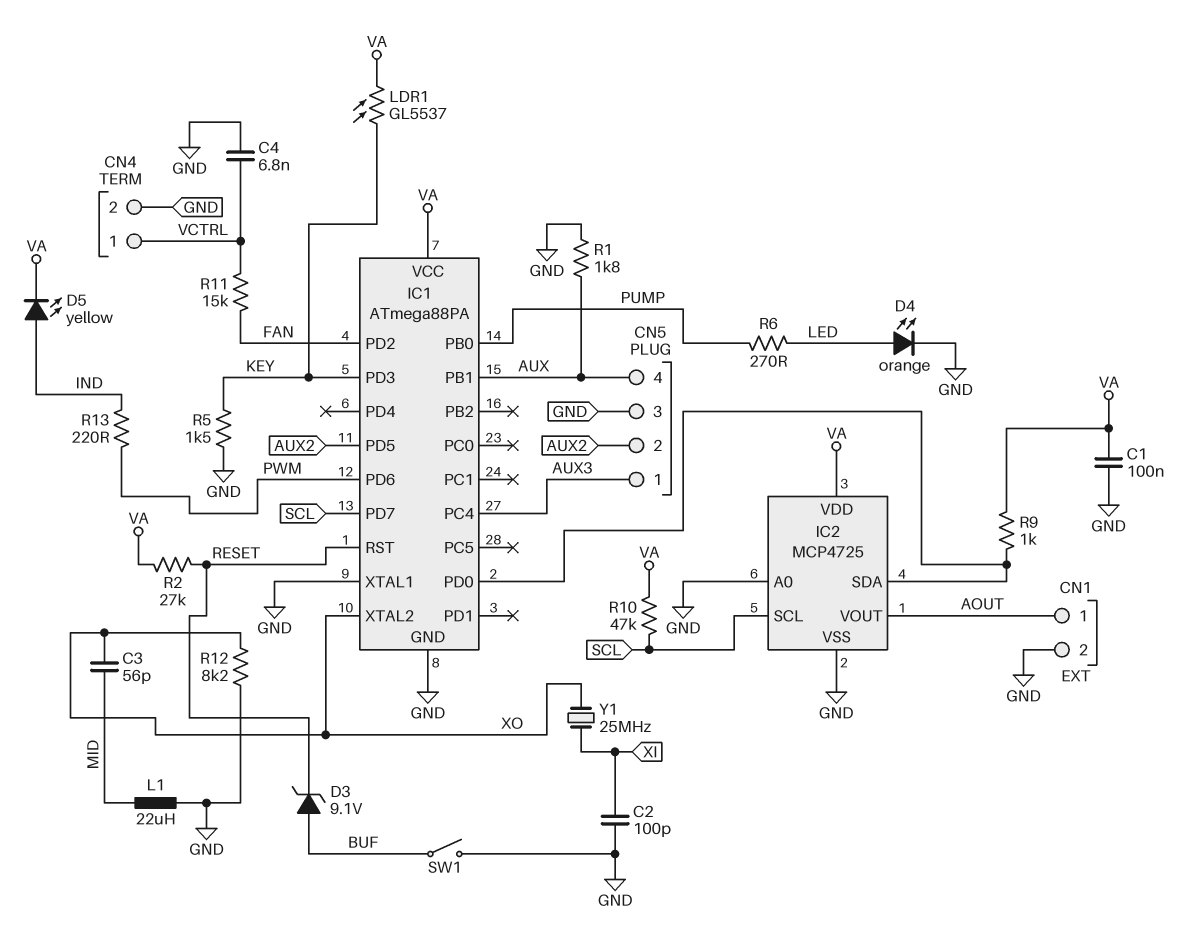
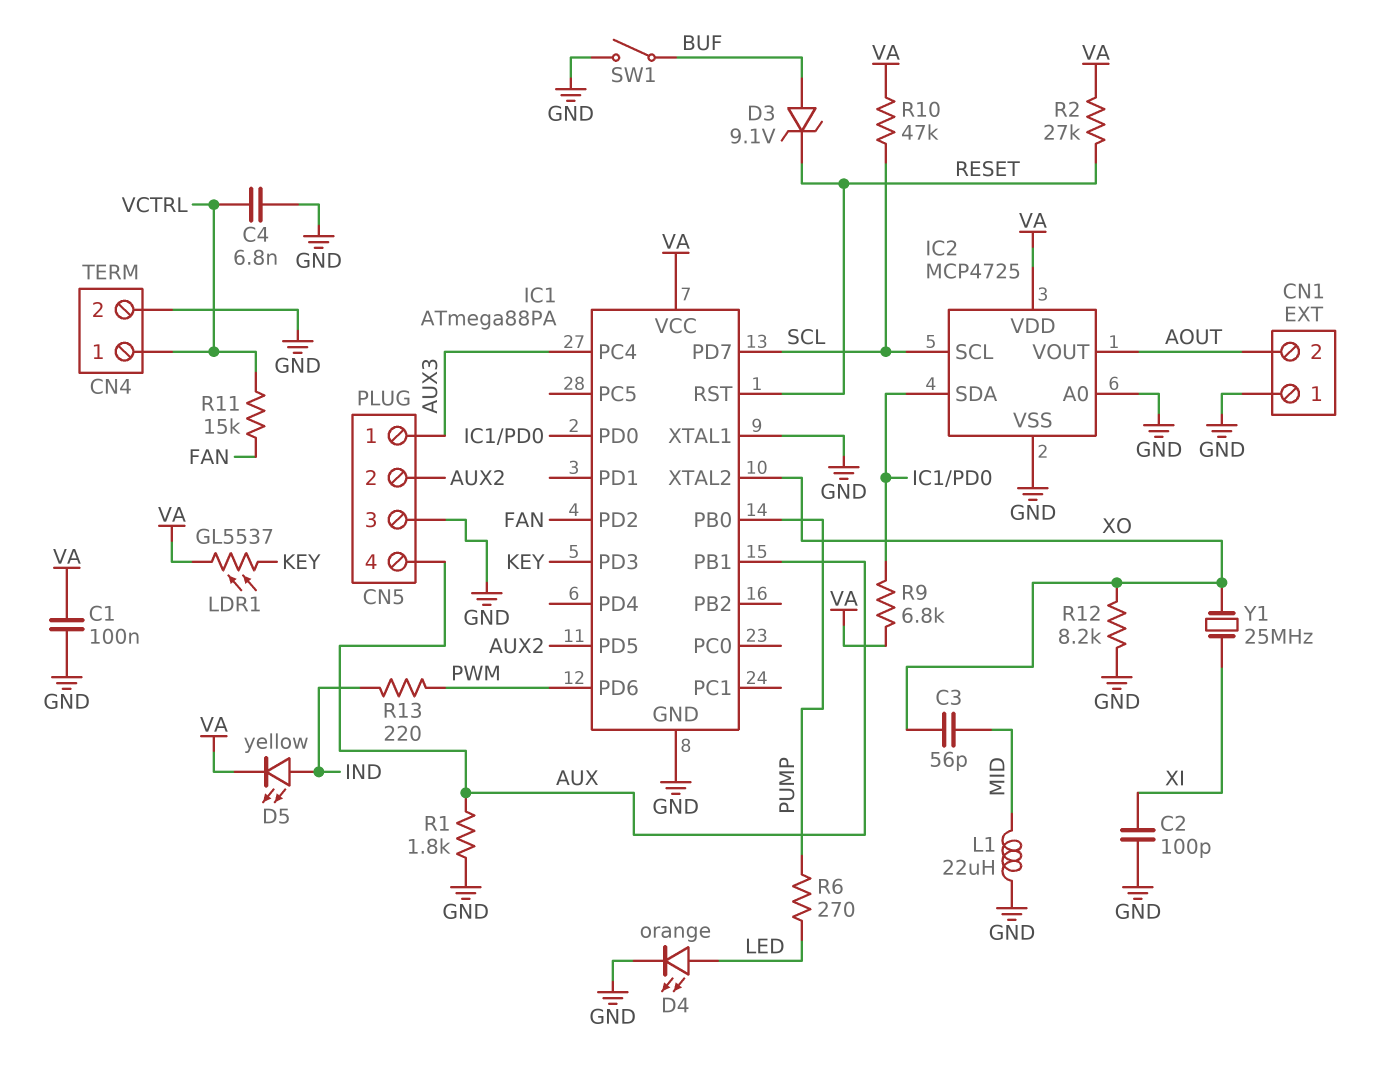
CN1 pin 1: AOUT -> GND
CN1 pin 2: GND -> AOUT
R5: 1.5k (GND, KEY) -> none
R9: 1k (IC1/PD0, VA) -> 6.8k (IC1/PD0, VA)

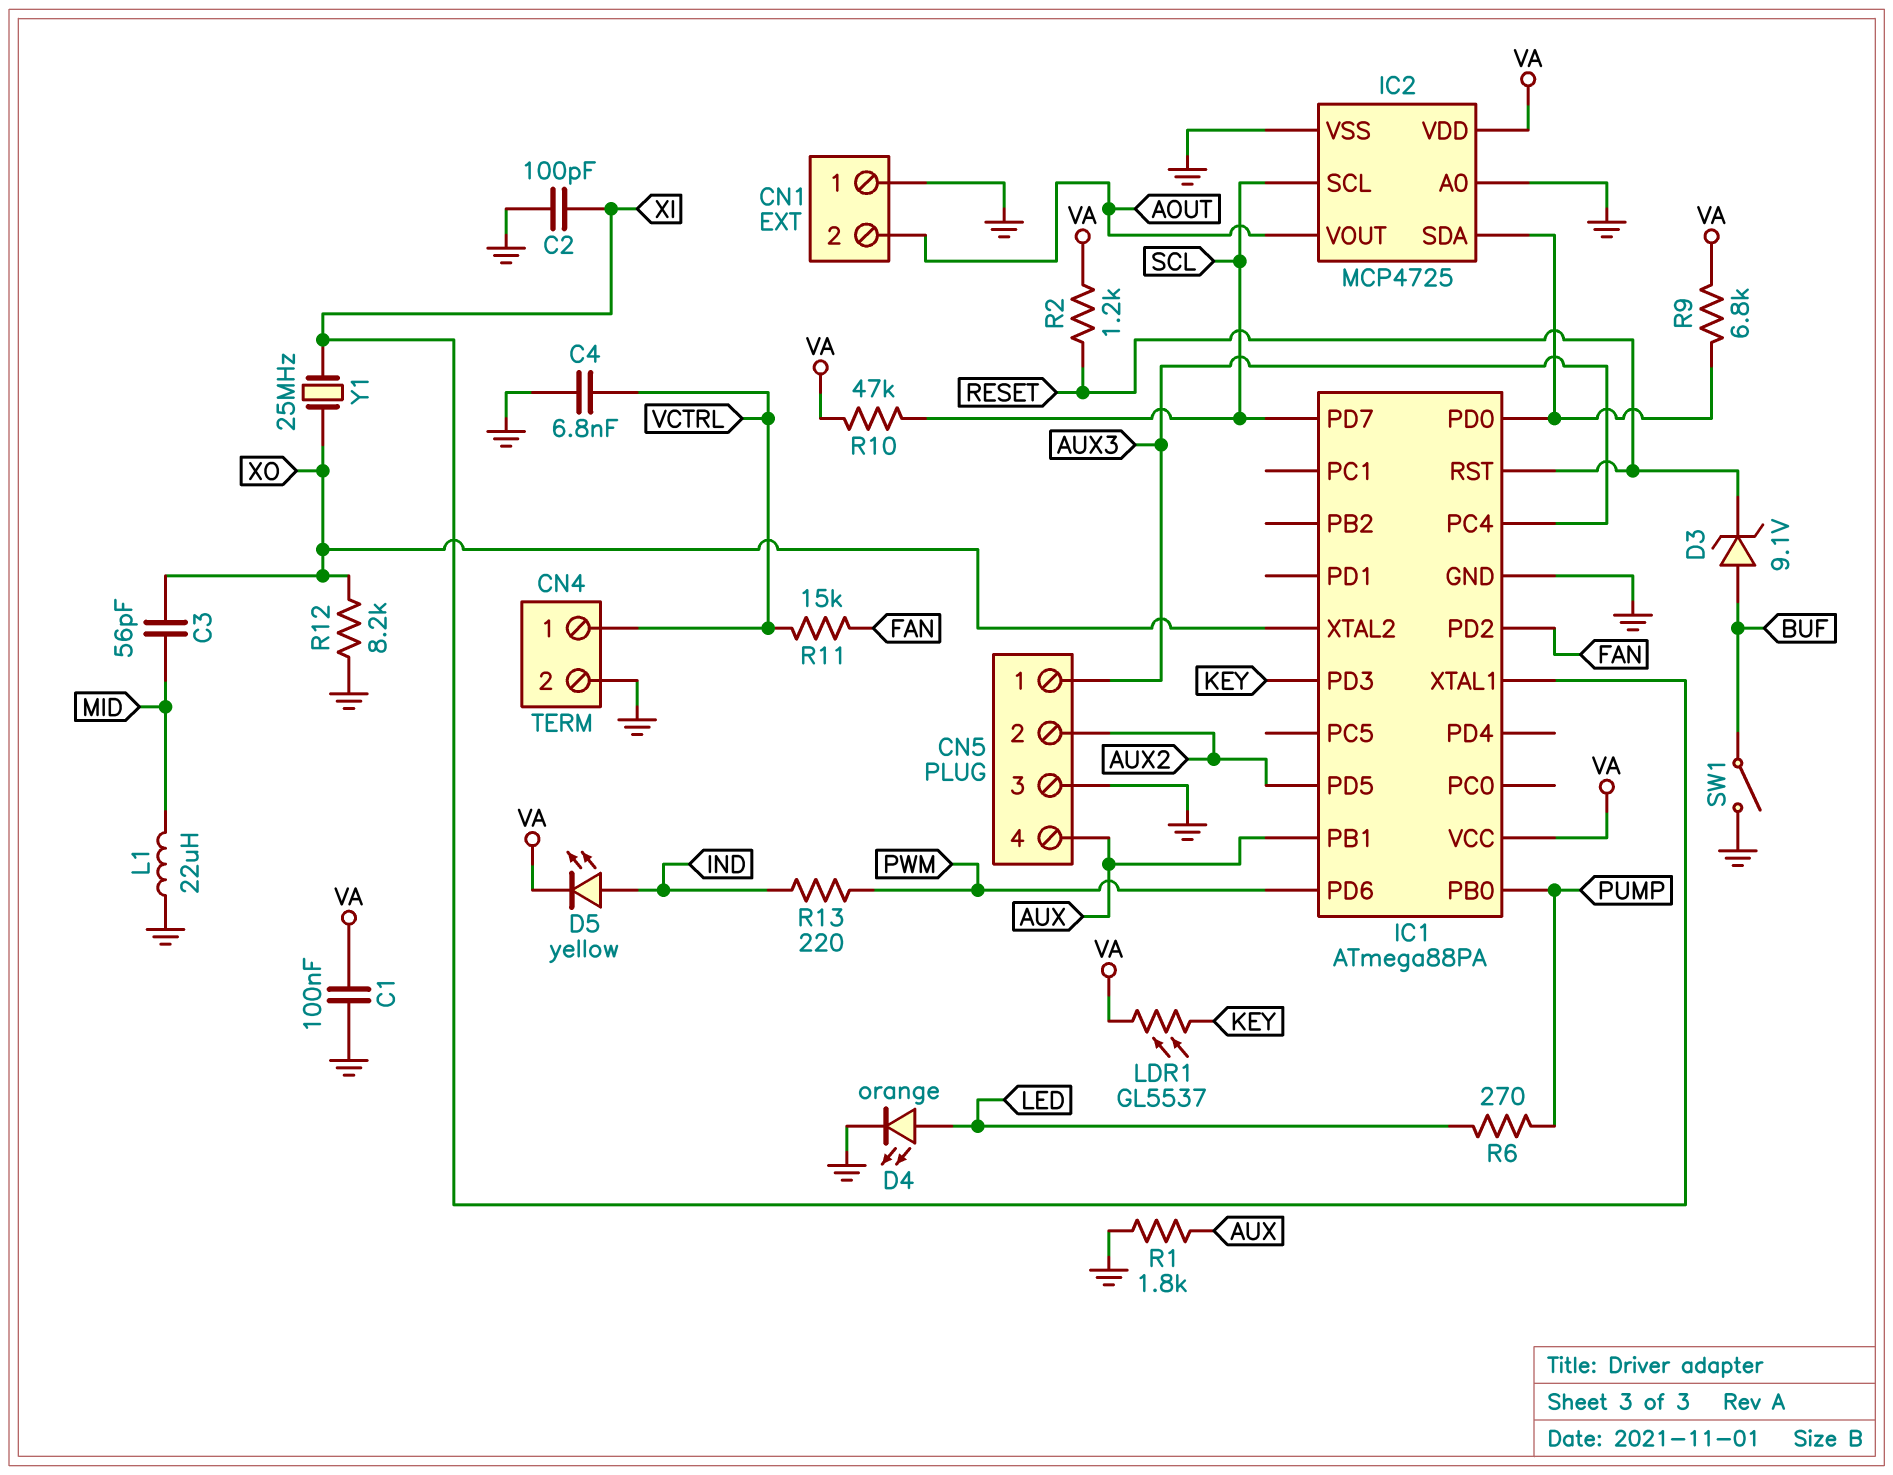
IC1 pin XTAL1: GND -> XI
R2: 27k (RESET, VA) -> 1.2k (RESET, VA)

